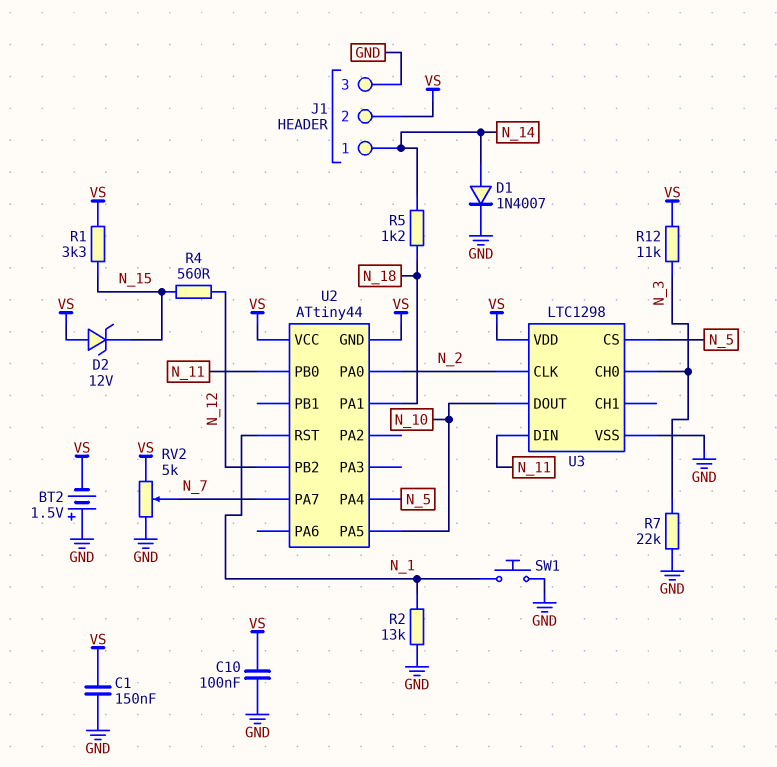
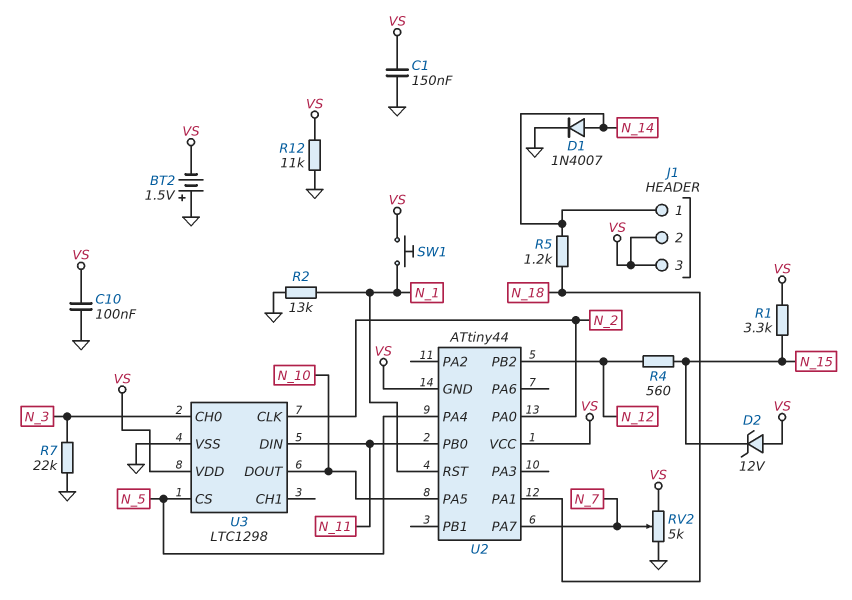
J1 pin 3: GND -> VS
R12: 11k (N_3, VS) -> 11k (GND, VS)
SW1: button (GND, N_1) -> button (N_1, VS)

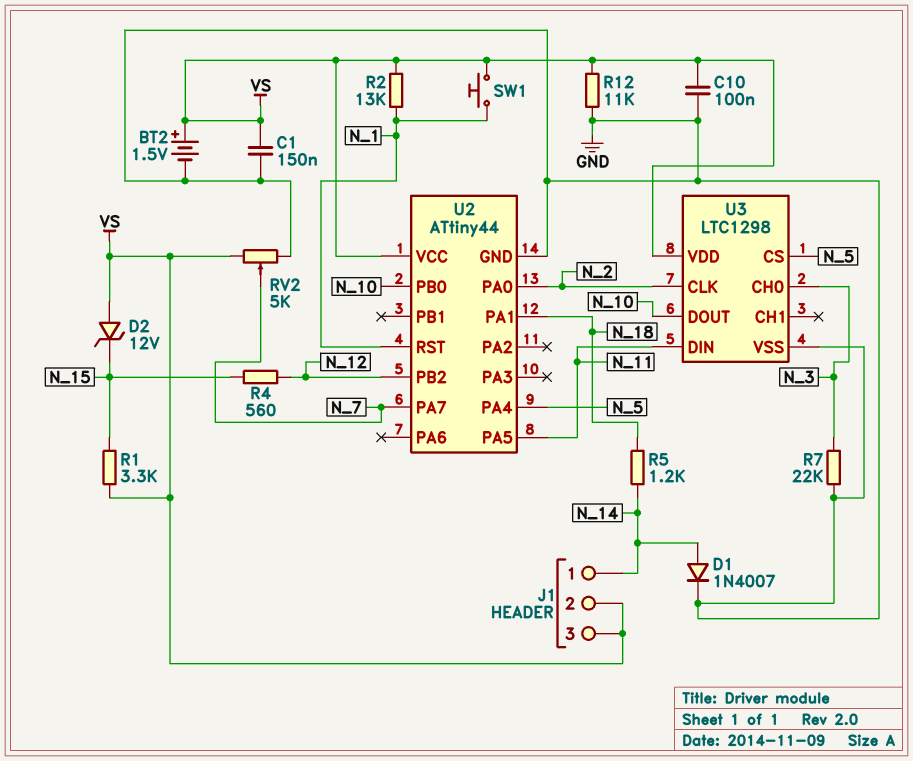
BT2: 1.5V (plus GND, minus VS) -> 1.5V (plus VS, minus GND)
R2: 13k (GND, N_1) -> 13k (N_1, VS)
U2 pin GND: VS -> GND
U2 pin PA5: N_10 -> N_11
U2 pin PB0: N_11 -> N_10

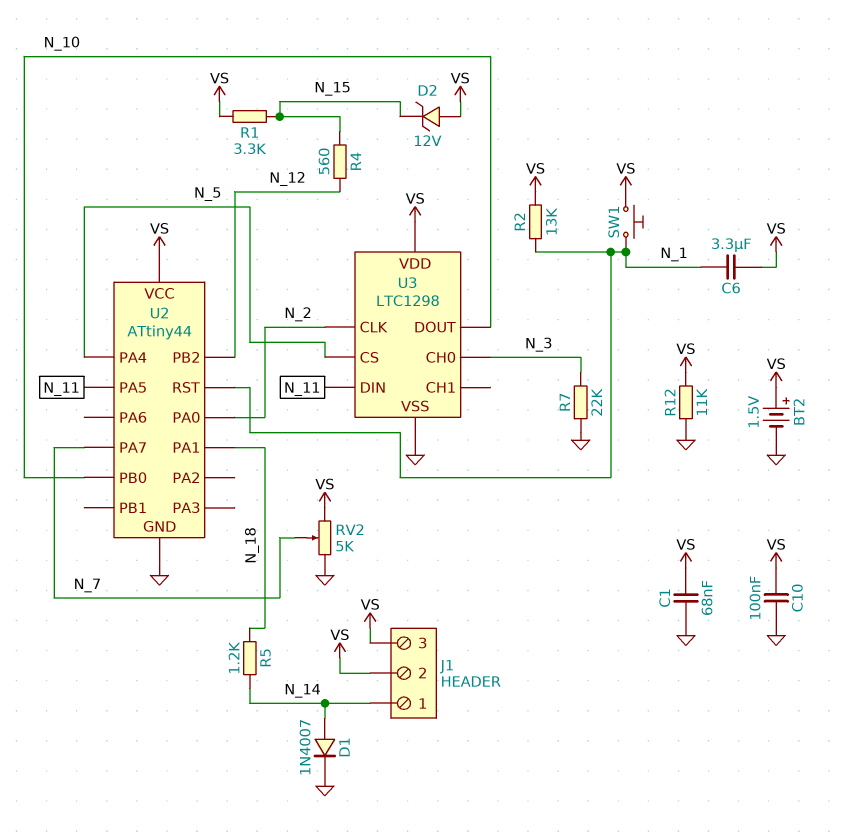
C1: 150nF (GND, VS) -> 68nF (GND, VS)
C6: none -> 3.3uF (N_1, VS)

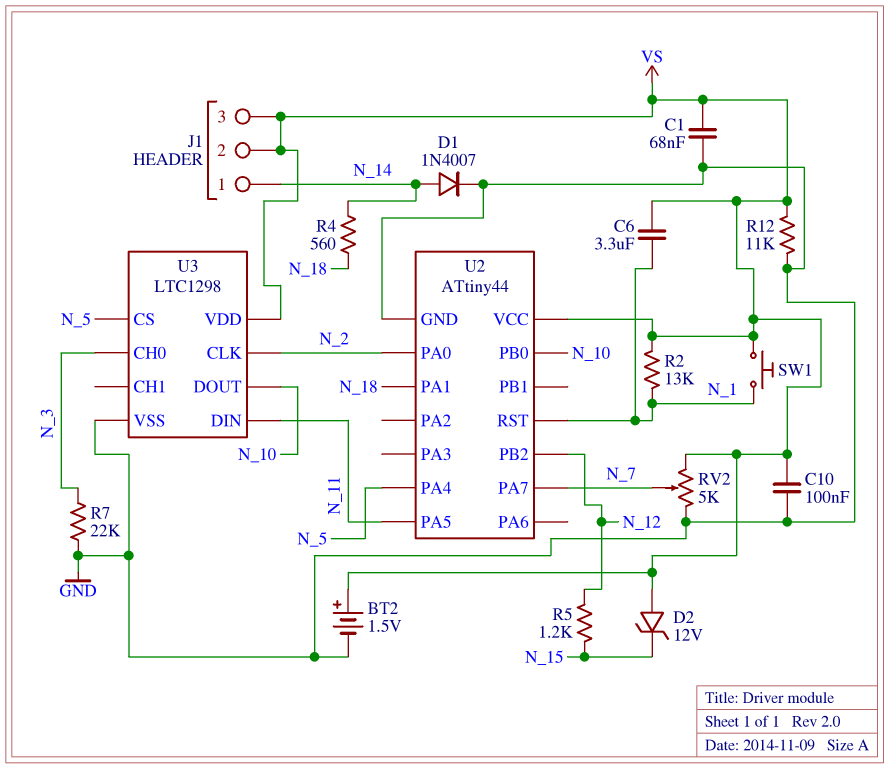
R1: 3.3k (N_15, VS) -> none
R4: 560 (N_12, N_15) -> 560 (N_14, N_18)
R5: 1.2k (N_14, N_18) -> 1.2k (N_12, N_15)

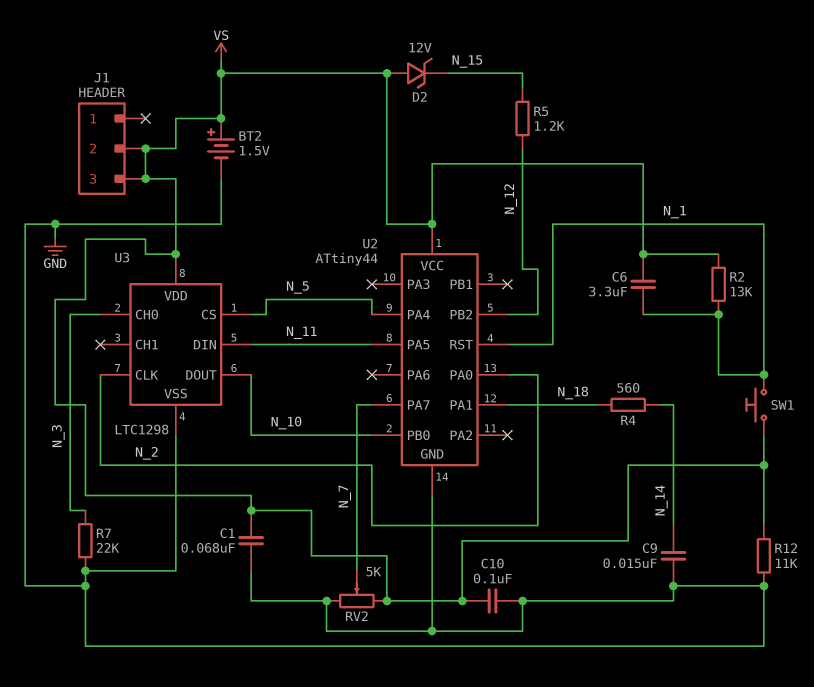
C9: none -> 15nF (GND, N_14)
D1: diode 1N4007 (A N_14, K GND) -> none
J1 pin 1: N_14 -> none

